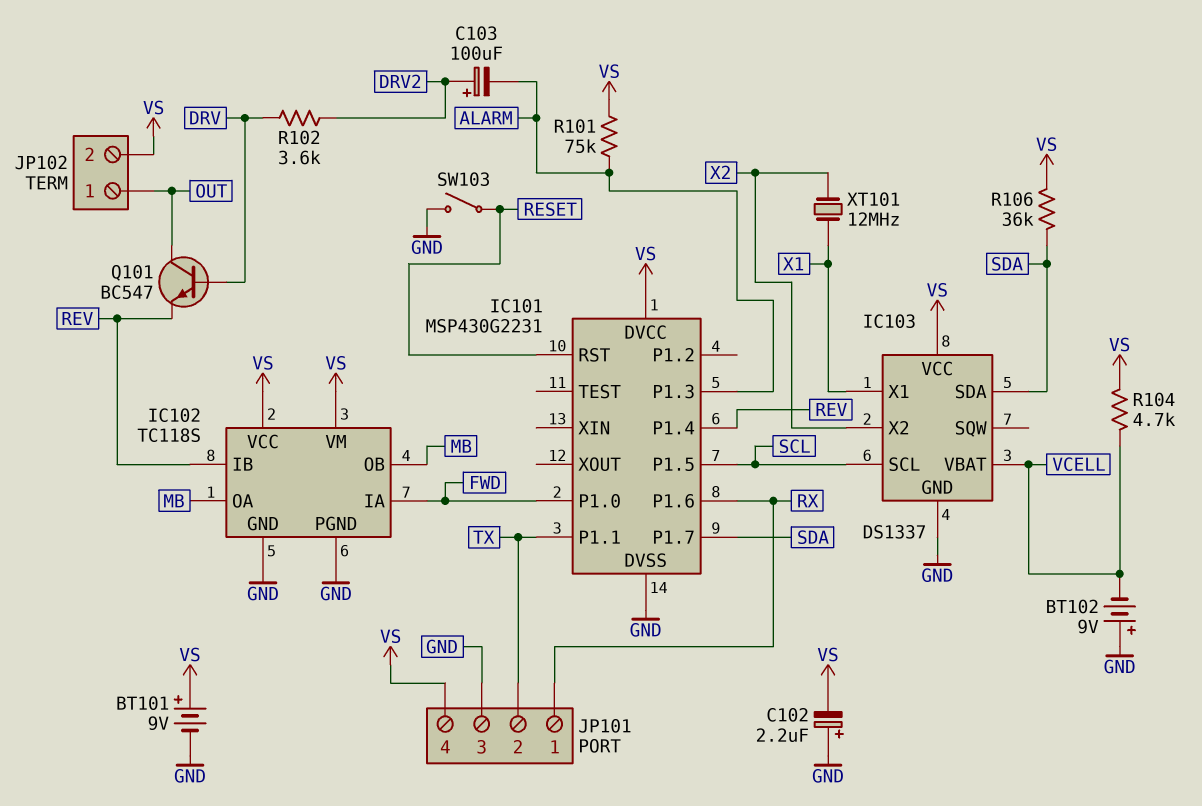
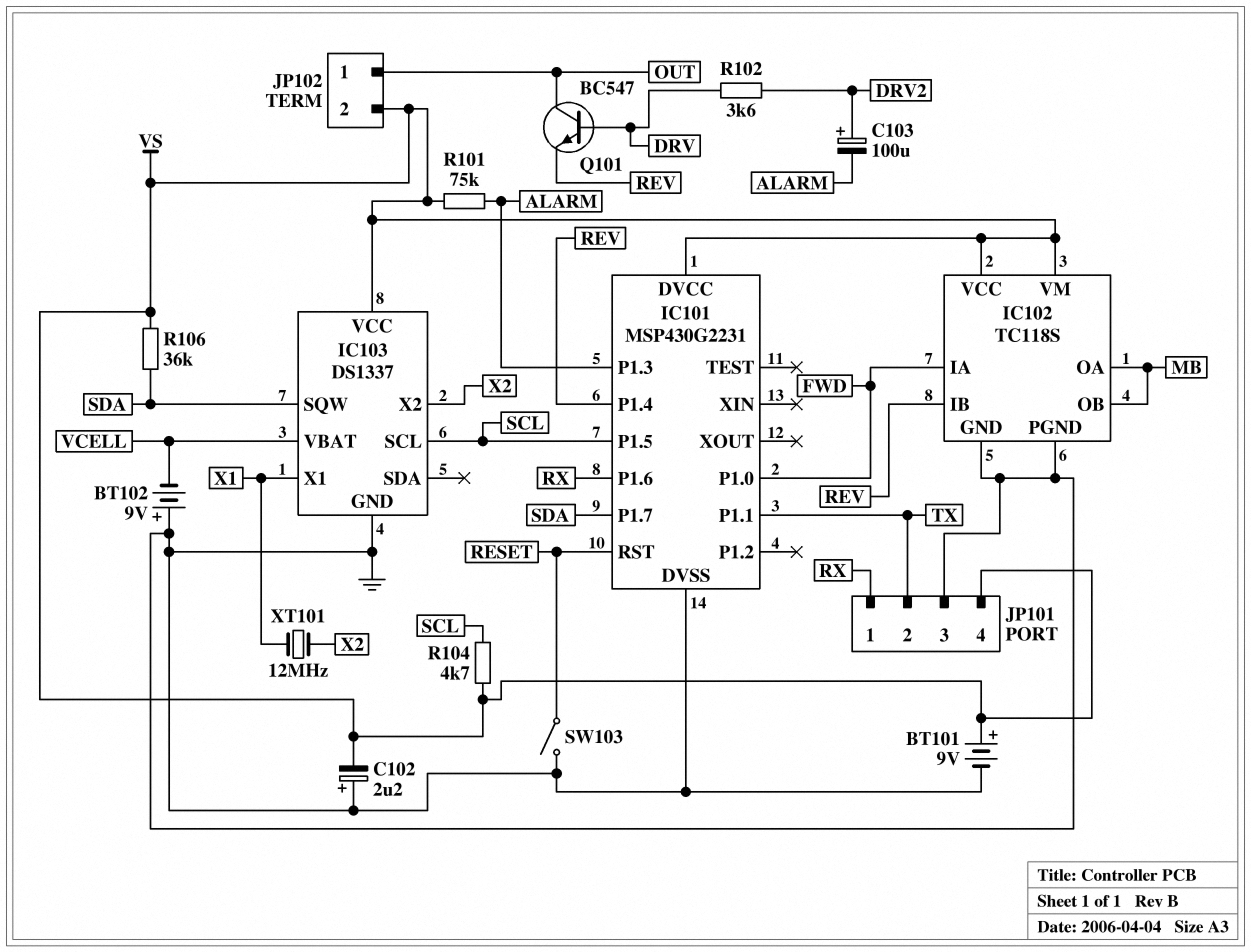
IC103 pin SDA: SDA -> none
IC103 pin SQW: none -> SDA
R104: 4.7k (VCELL, VS) -> 4.7k (SCL, VS)

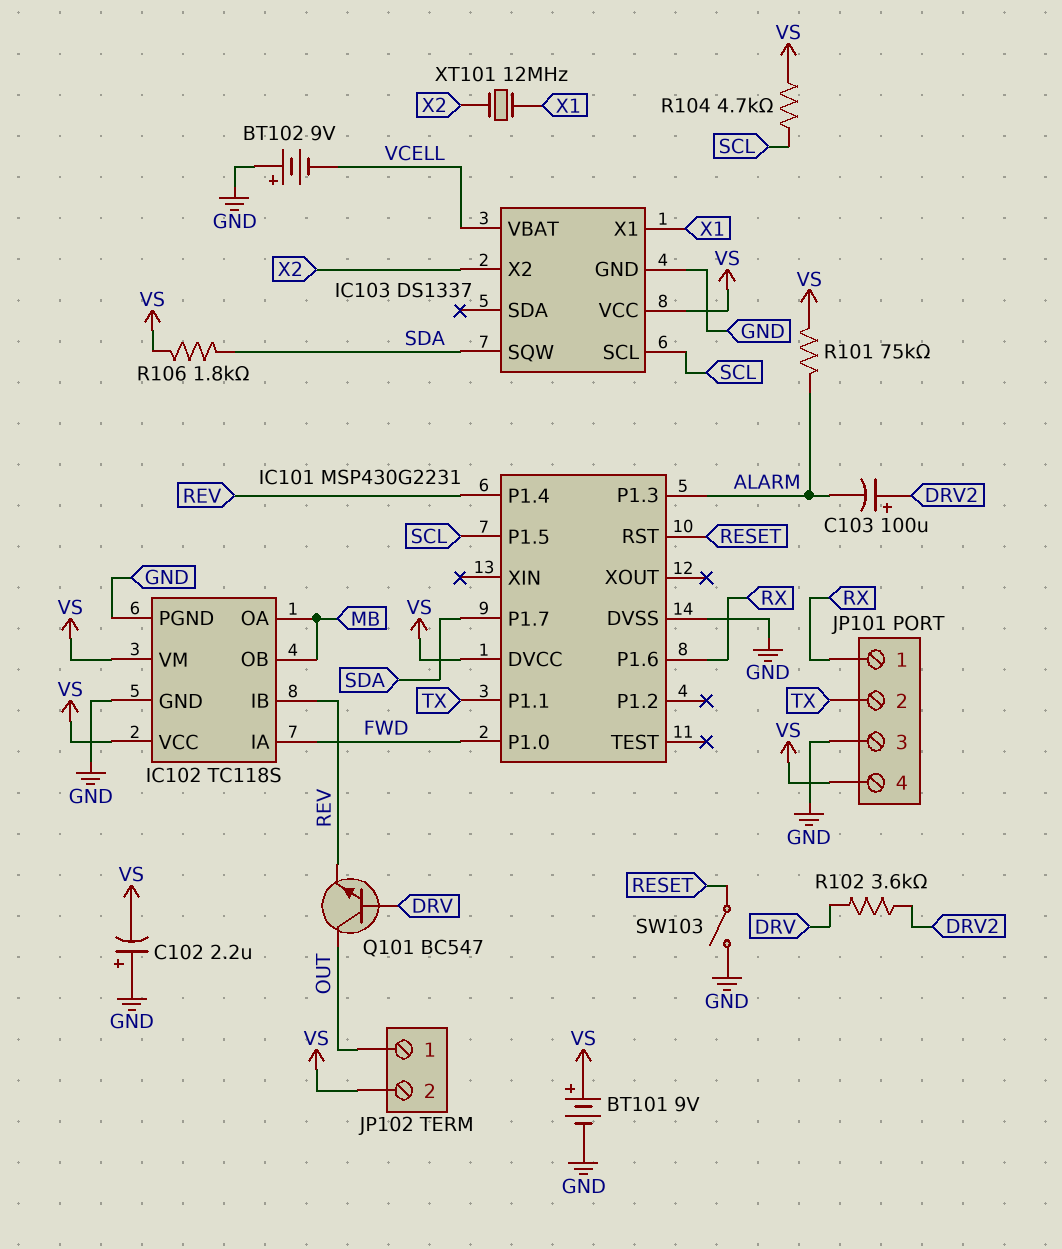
R106: 36k (SDA, VS) -> 1.8k (SDA, VS)

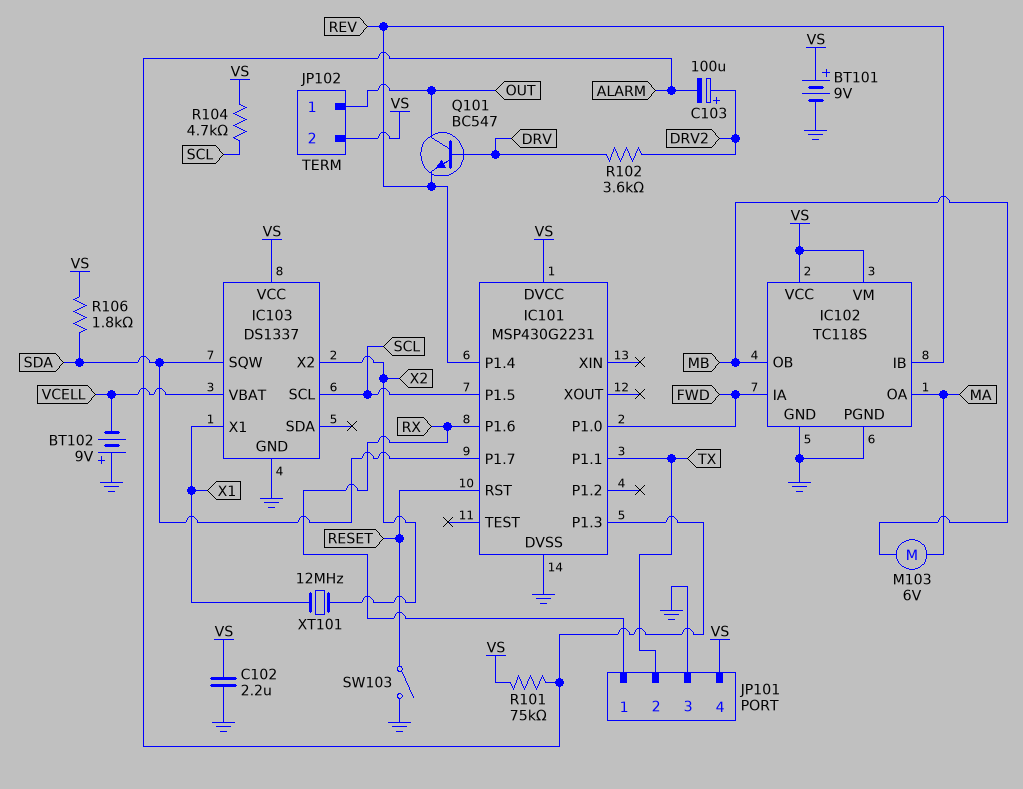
C102: 2.2uF (plus GND, minus VS) -> 2.2uF (GND, VS)
IC102 pin OA: MB -> MA
M103: none -> motor 6V (MA, MB)

